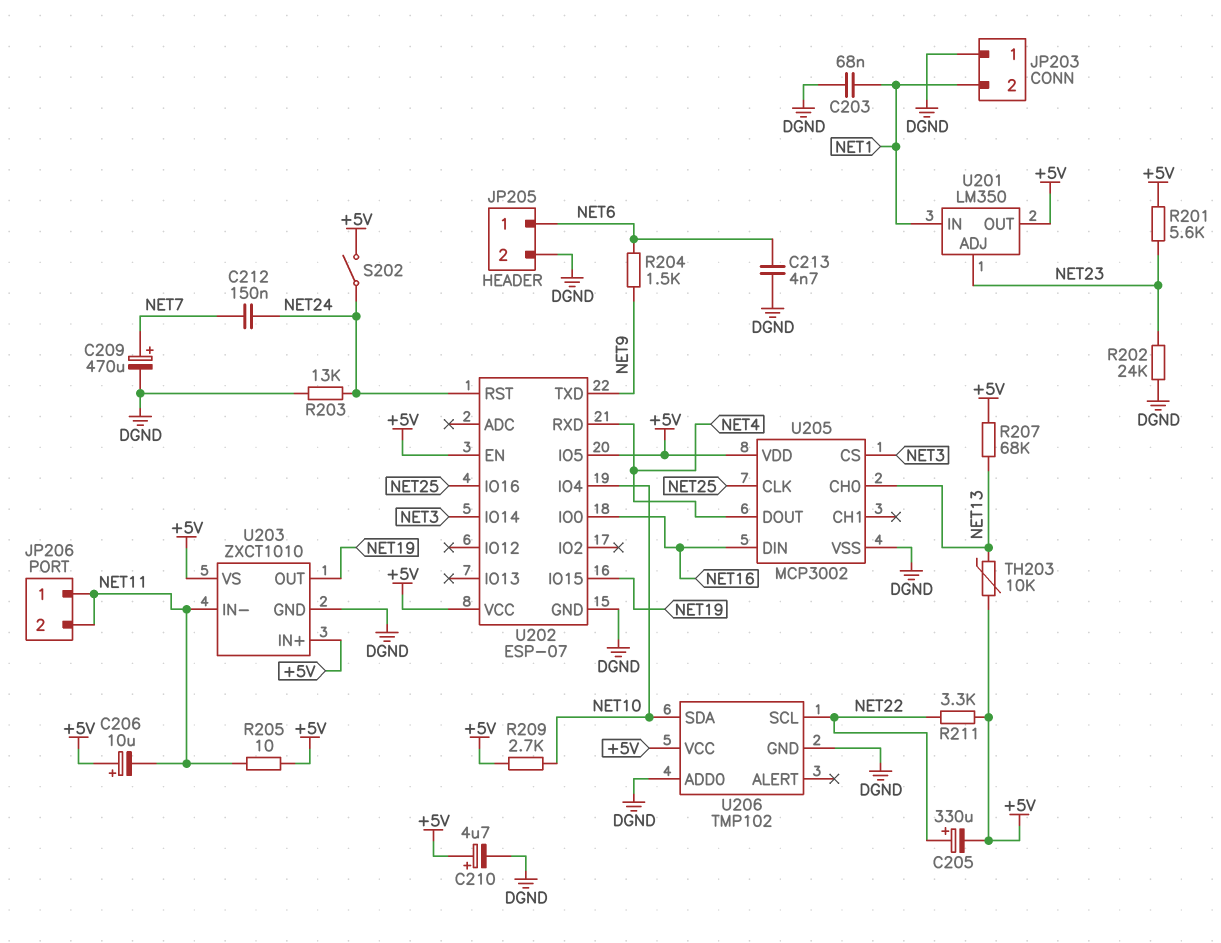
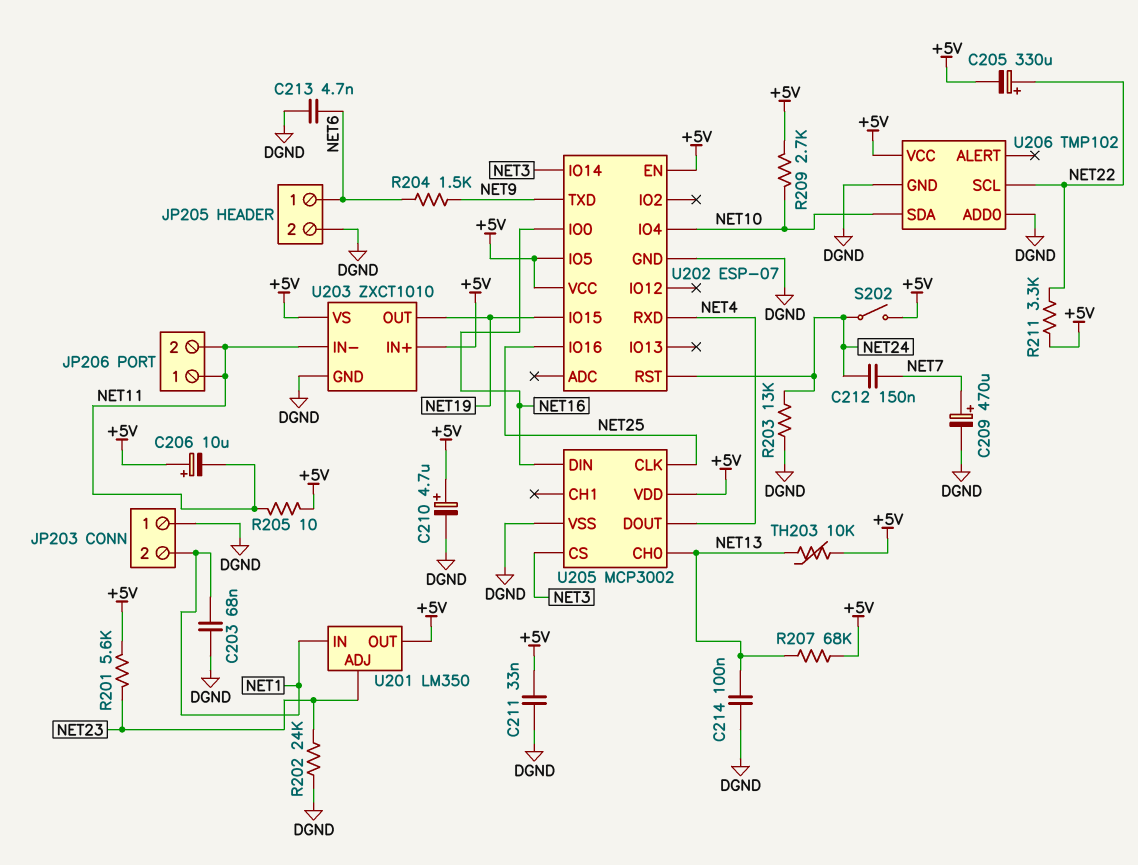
C211: none -> 33nF (+5V, DGND)
C214: none -> 100nF (DGND, NET13)

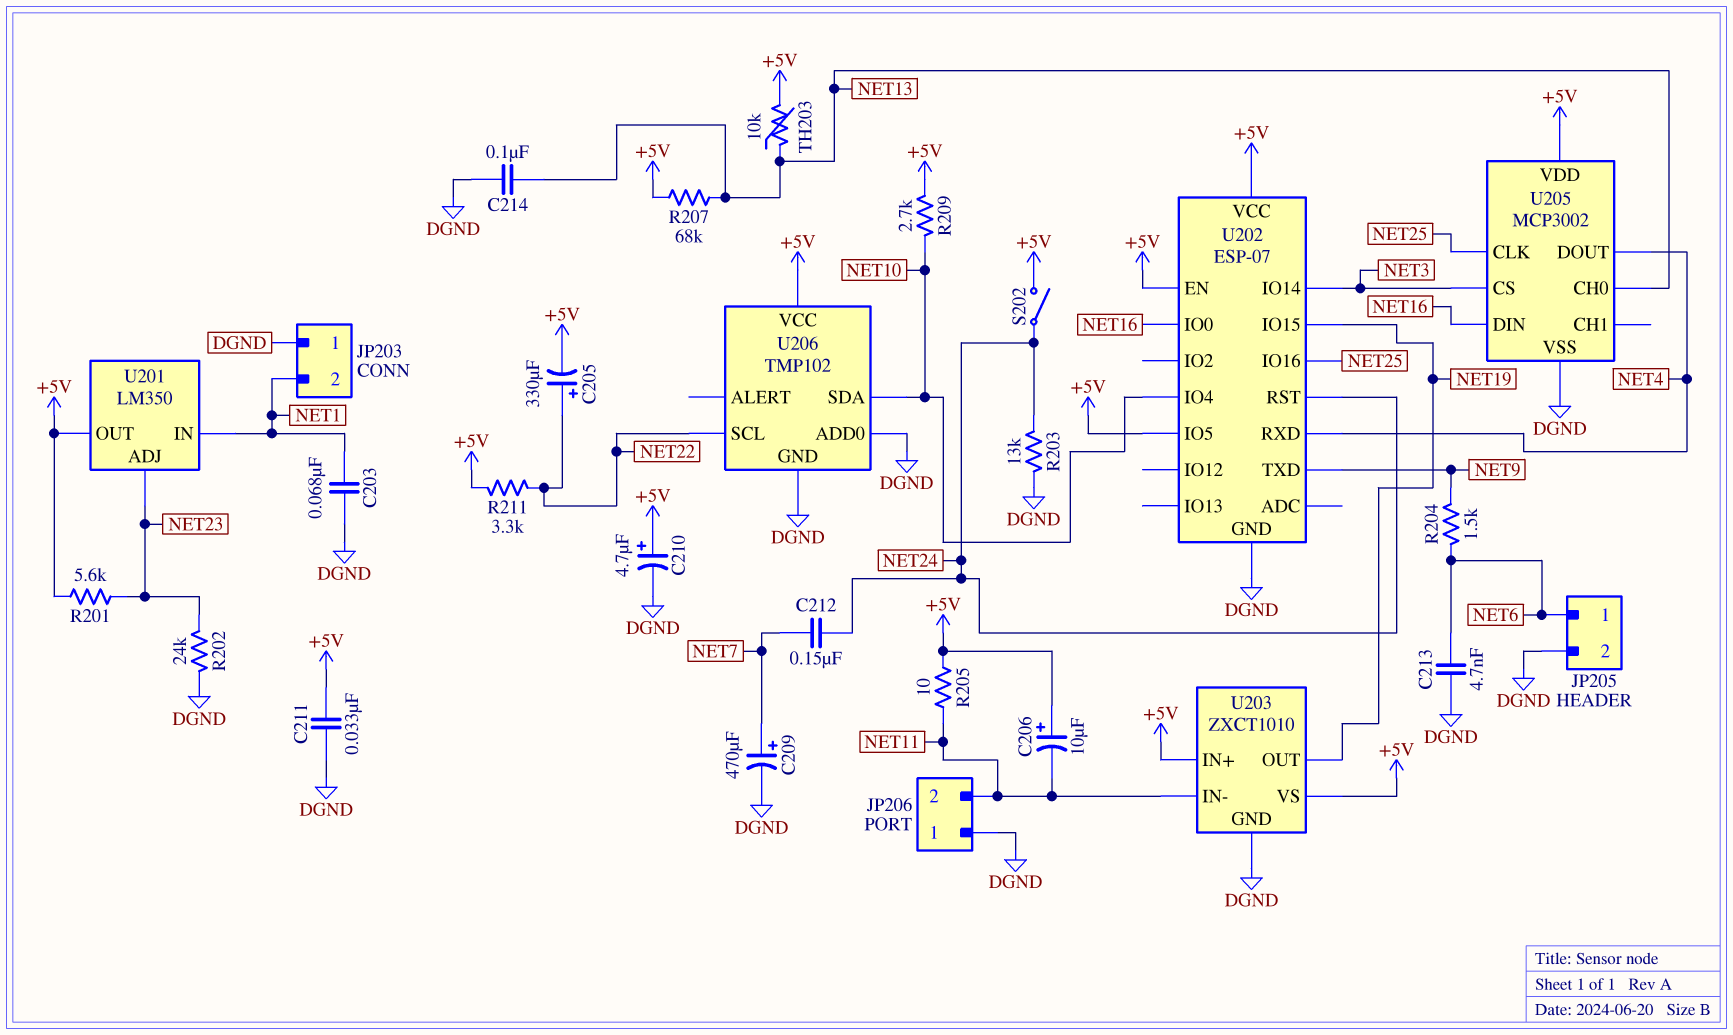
JP206 pin 1: NET11 -> DGND

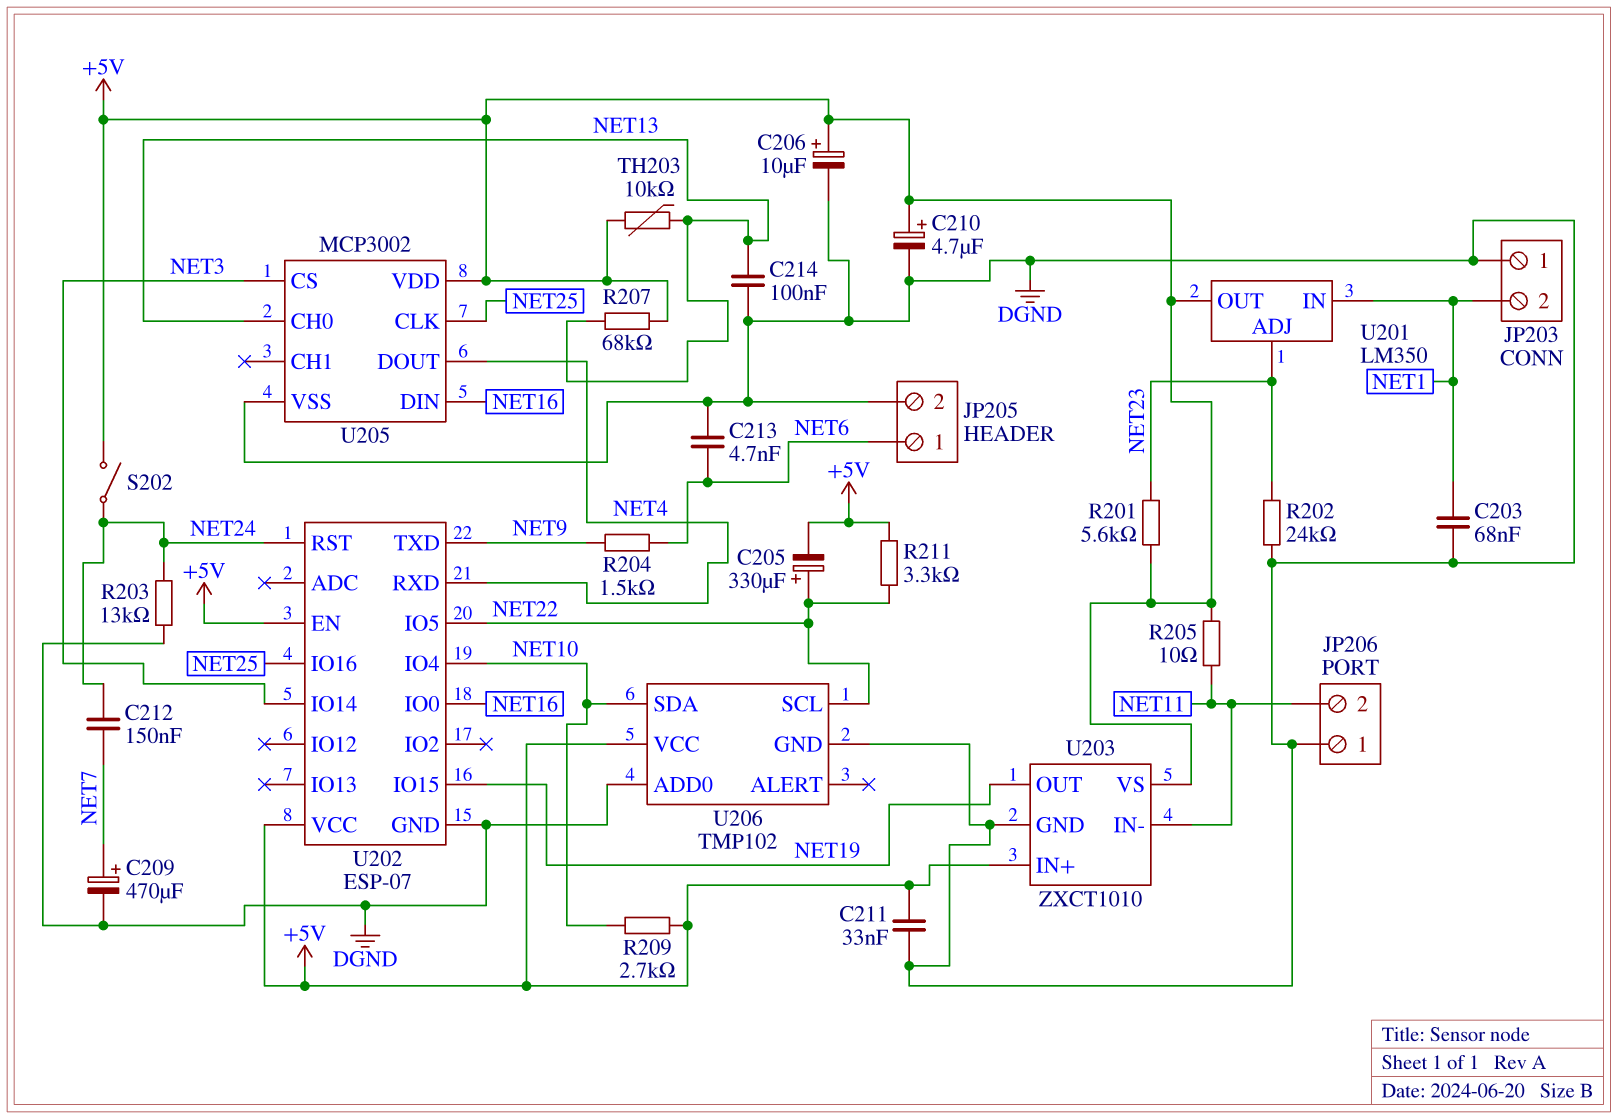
C206: 10uF (plus +5V, minus NET11) -> 10uF (plus +5V, minus DGND)
U202 pin IO5: +5V -> NET22

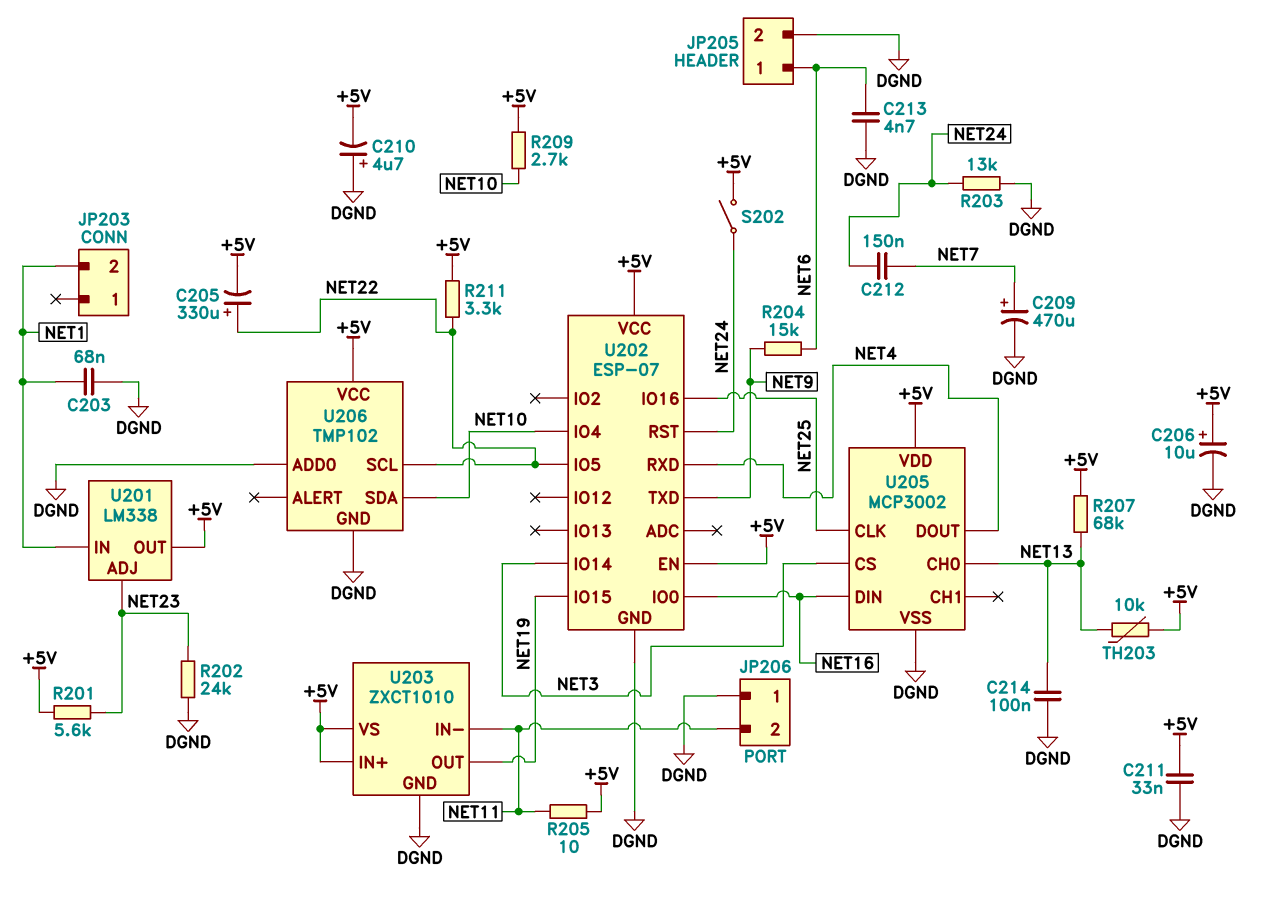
C210: 4.7uF (plus +5V, minus DGND) -> 4.7uF (plus DGND, minus +5V)
JP203 pin 1: DGND -> none
R204: 1.5k (NET6, NET9) -> 15k (NET6, NET9)
U201: LM350 -> LM338

